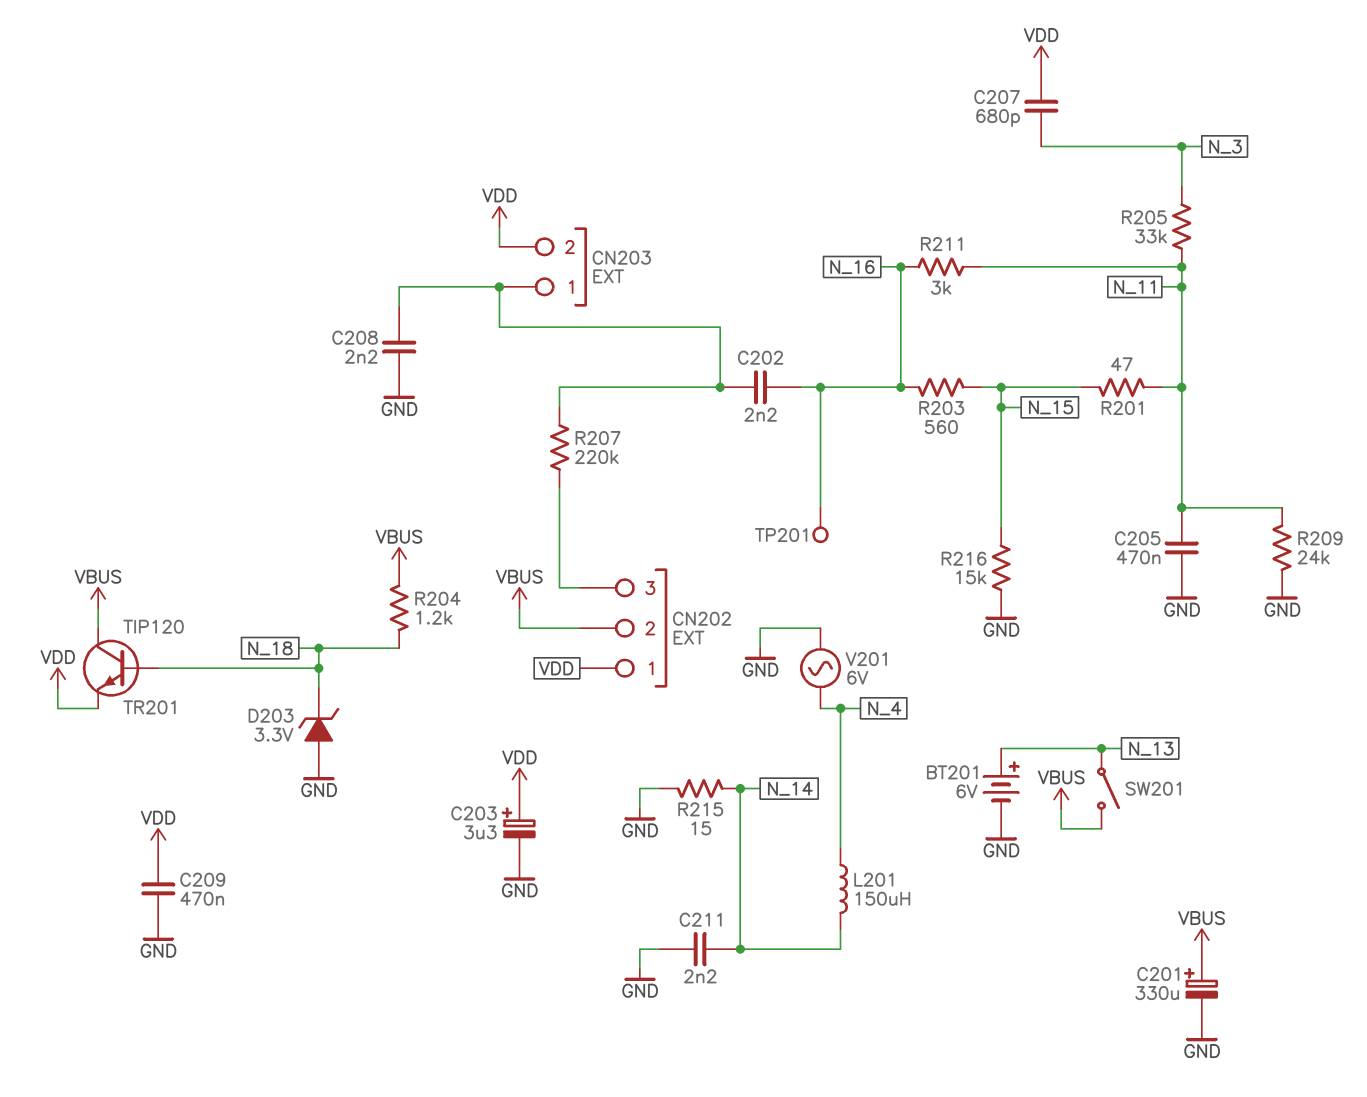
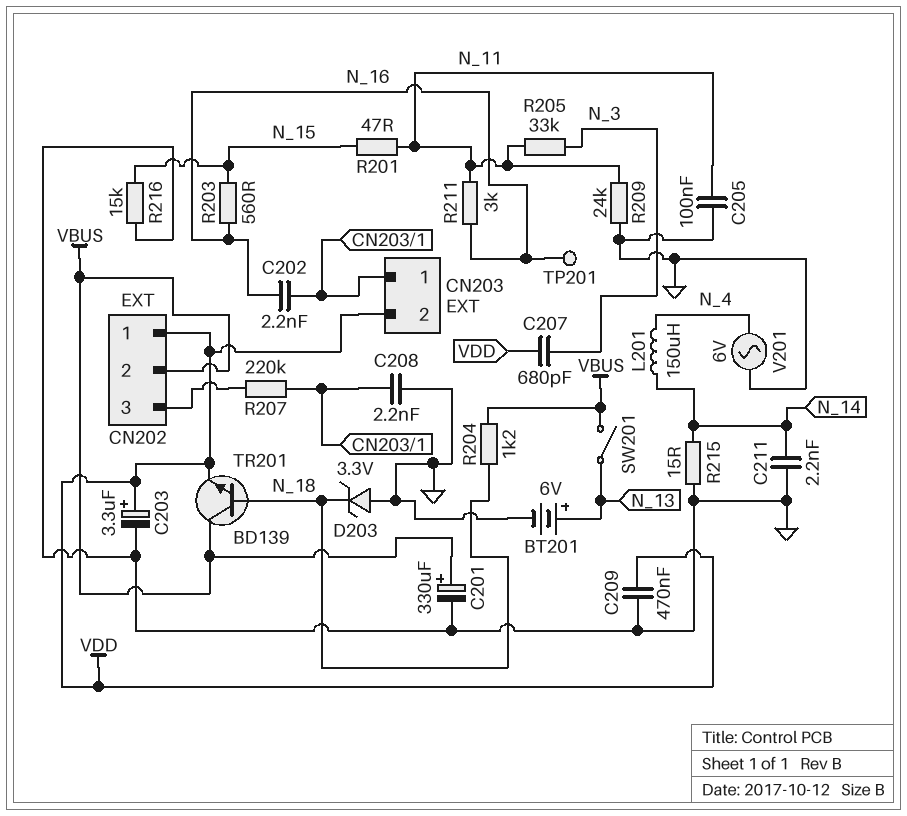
C205: 470nF (GND, N_11) -> 100nF (GND, N_11)
TR201: NPN TIP120 (B N_18, C VBUS, E VDD) -> NPN BD139 (B N_18, C VBUS, E VDD)

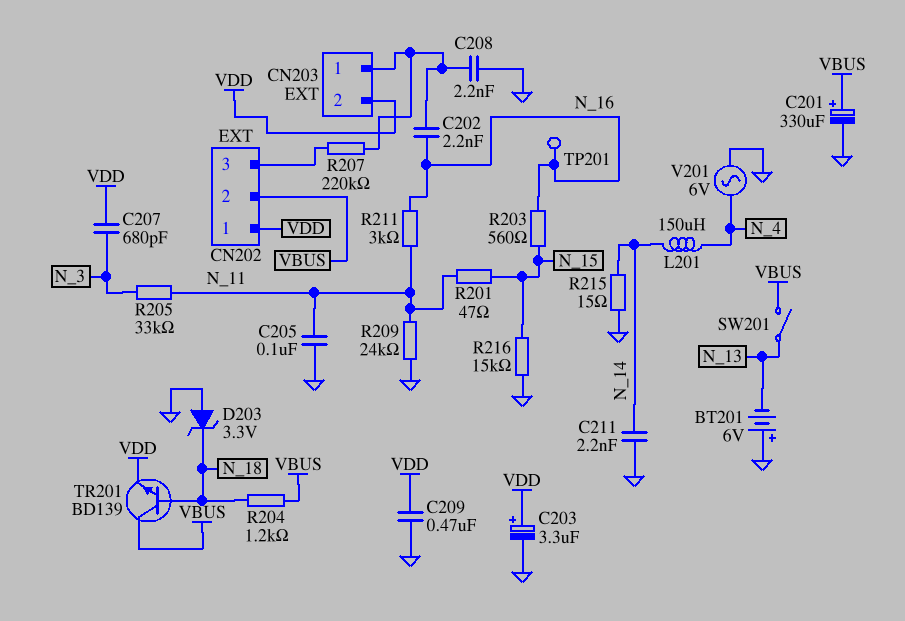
BT201: 6V (plus N_13, minus GND) -> 6V (plus GND, minus N_13)

